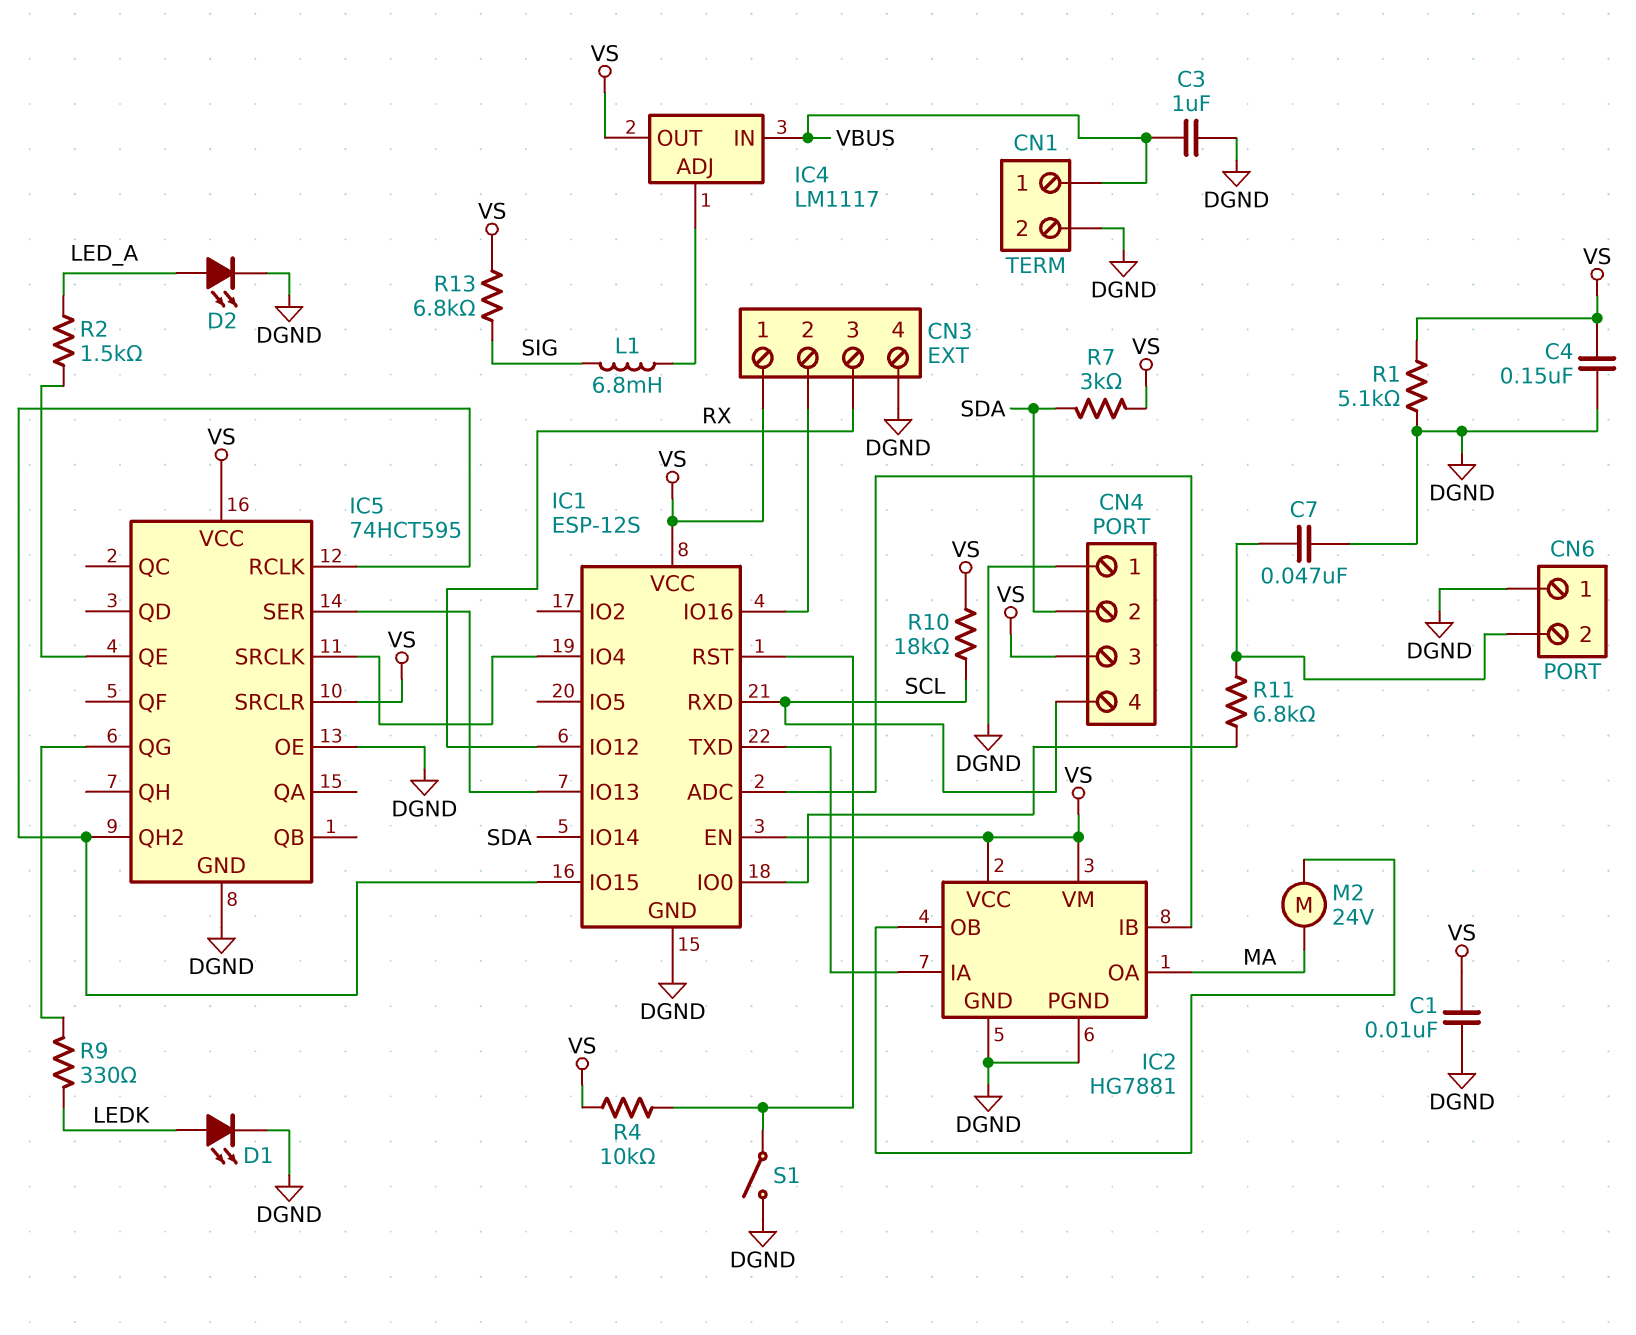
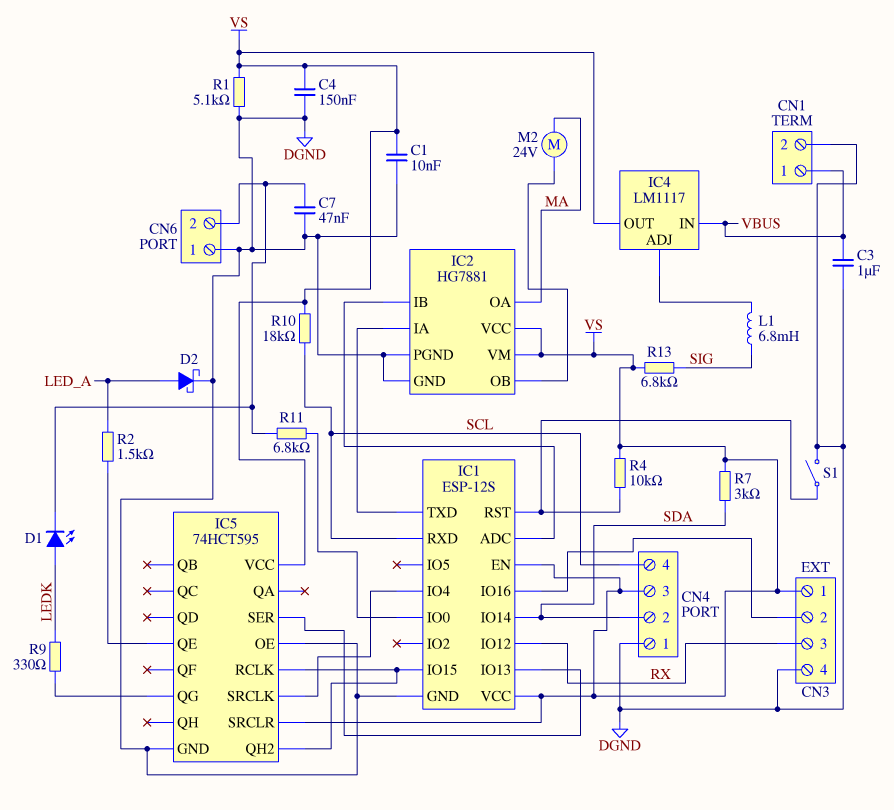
D1: LED (A LEDK, K DGND) -> LED (A LEDK, K CN6/2)
D2: LED (A LED_A, K DGND) -> schottky (A LED_A, K DGND)

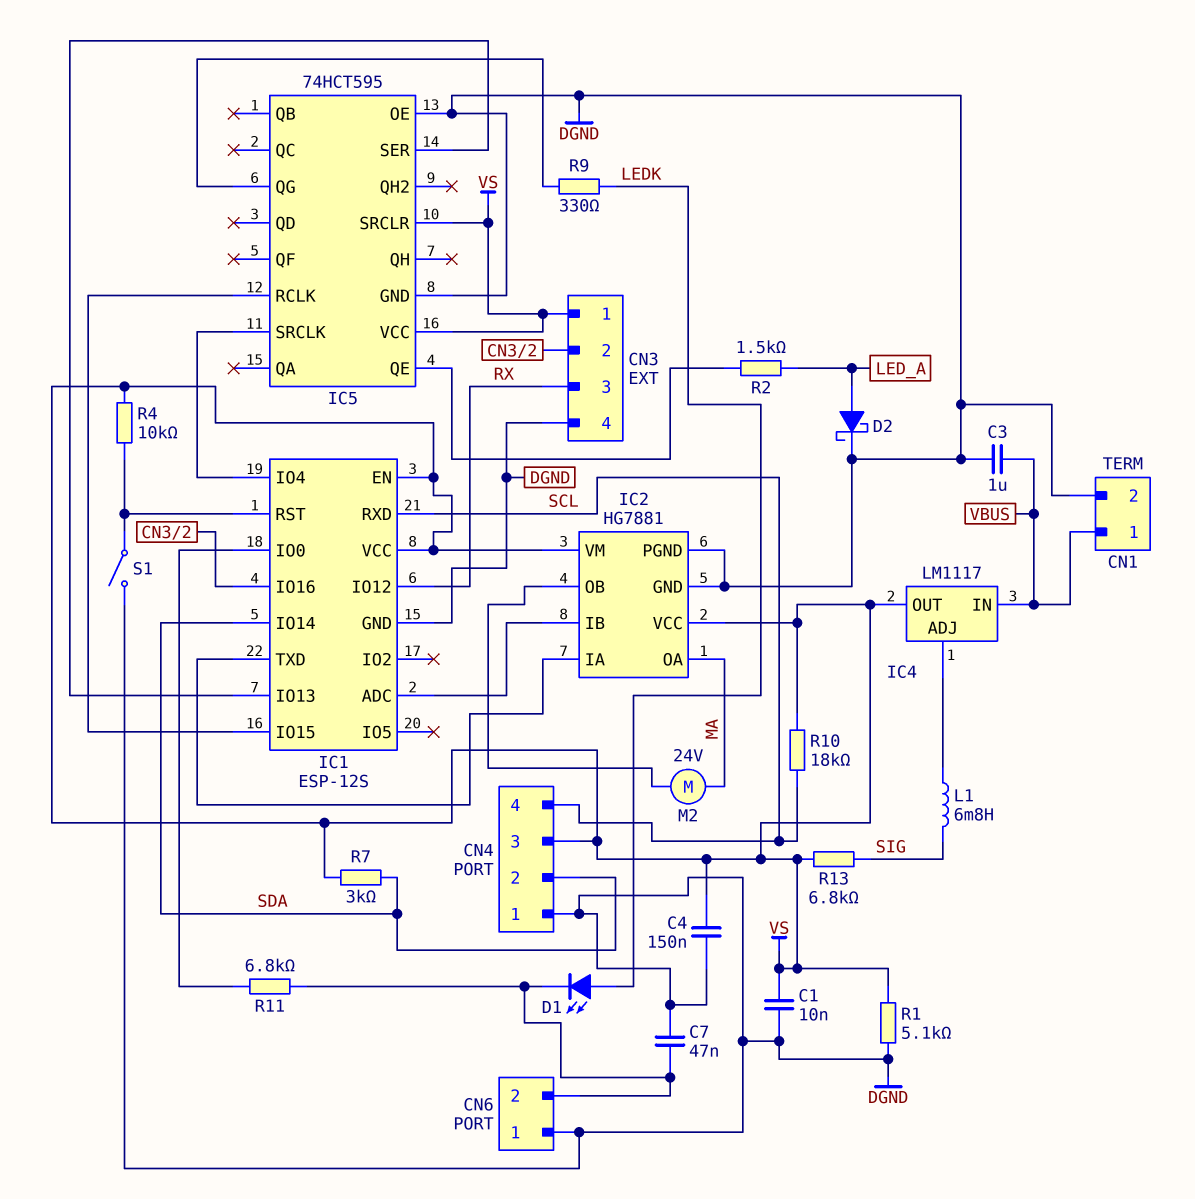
IC5 pin QH2: IC1/IO15 -> none

